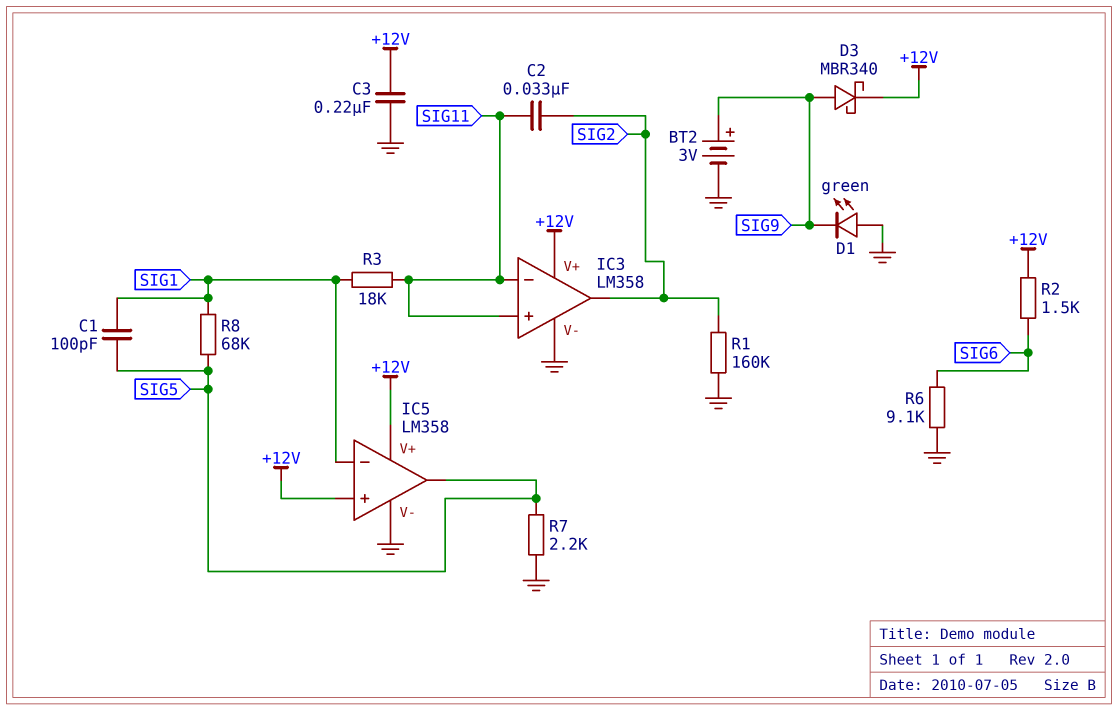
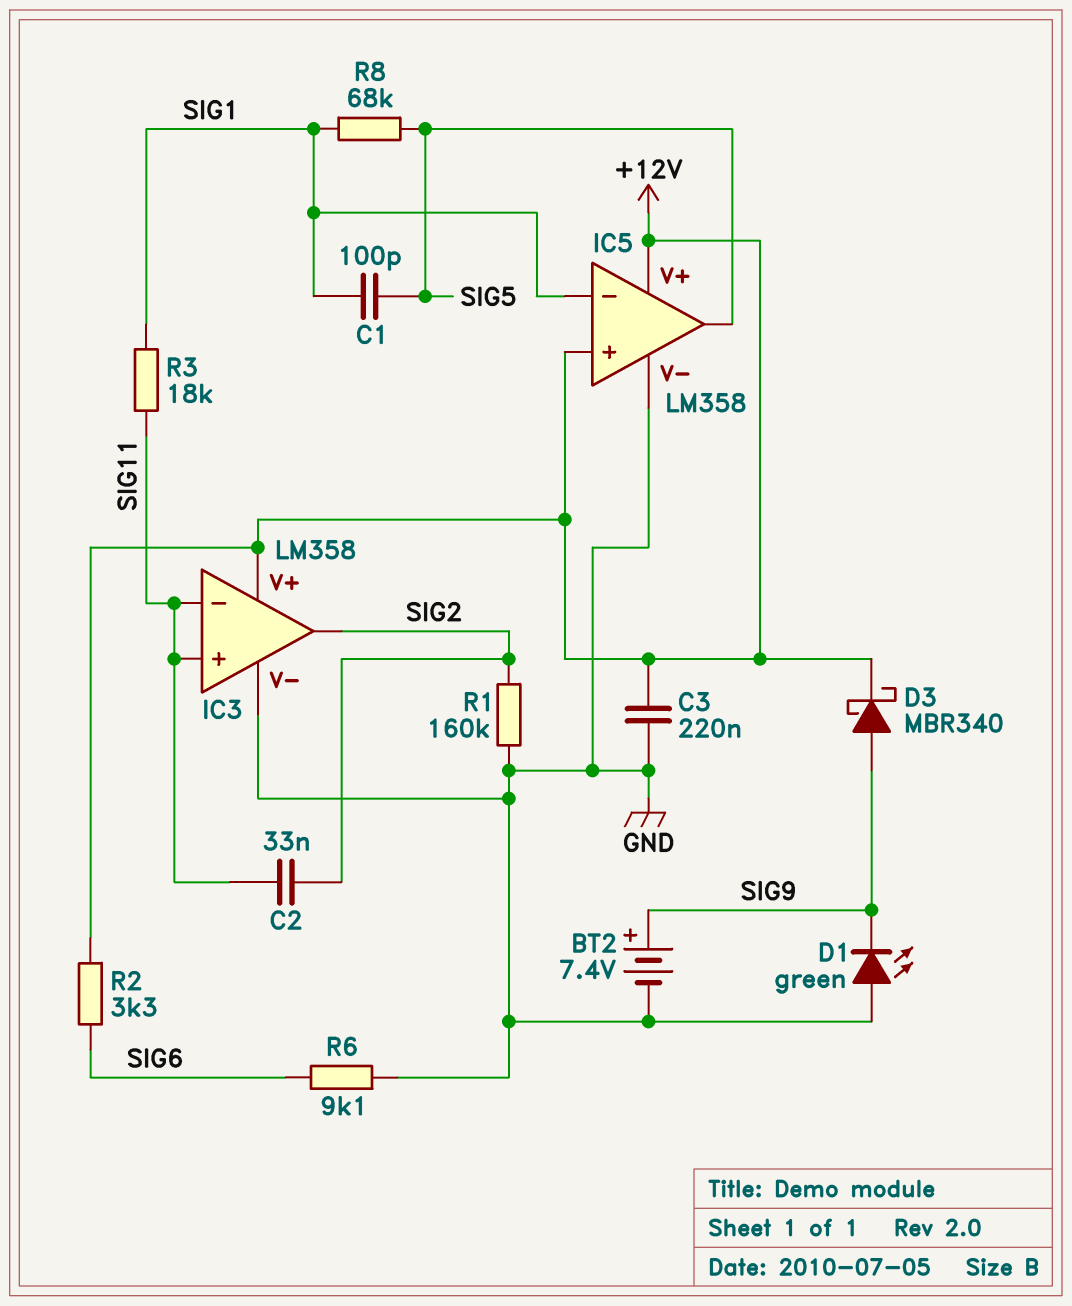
BT2: 3V (plus SIG9, minus GND) -> 7.4V (plus SIG9, minus GND)
R2: 1.5k (+12V, SIG6) -> 3.3k (+12V, SIG6)
R7: 2.2k (GND, SIG5) -> none

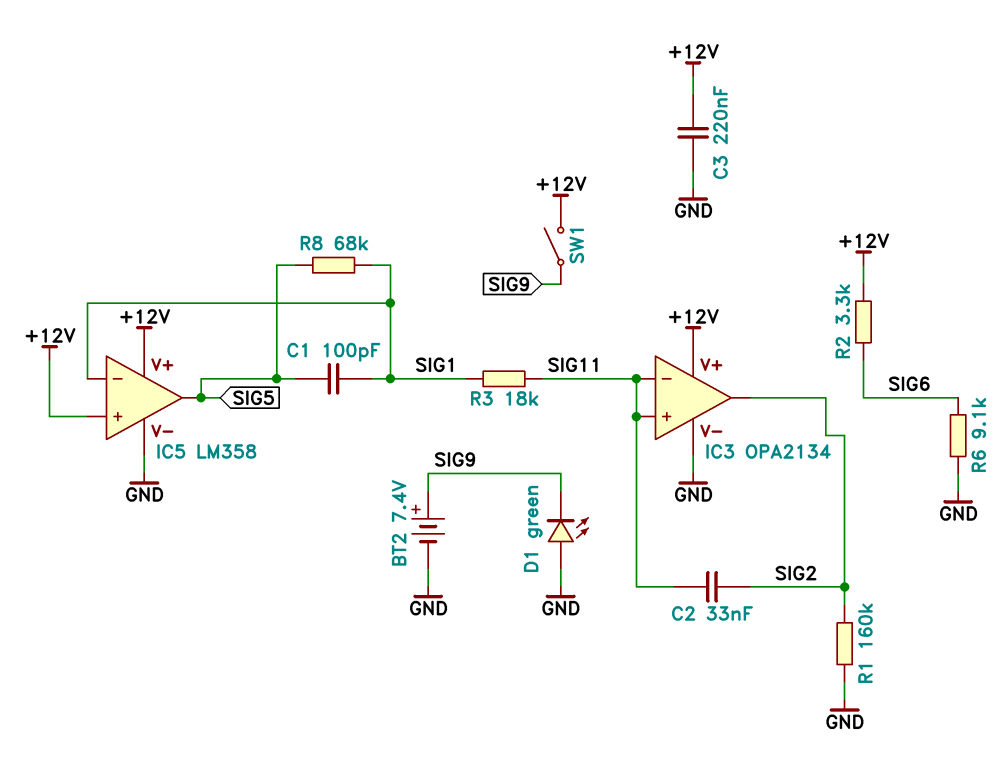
D3: schottky MBR340 (A SIG9, K +12V) -> none
IC3: LM358 -> OPA2134
SW1: none -> switch (+12V, SIG9)

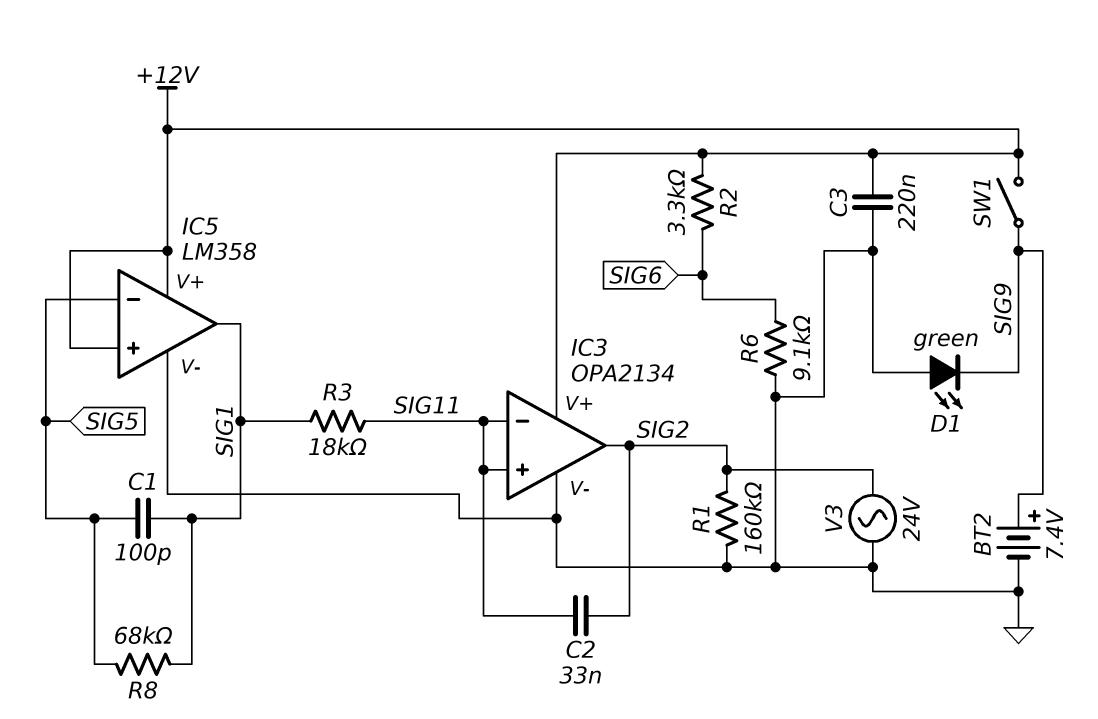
IC5 pin in-: SIG1 -> SIG5
IC5 pin out: SIG5 -> SIG1
V3: none -> AC 24V (GND, SIG2)

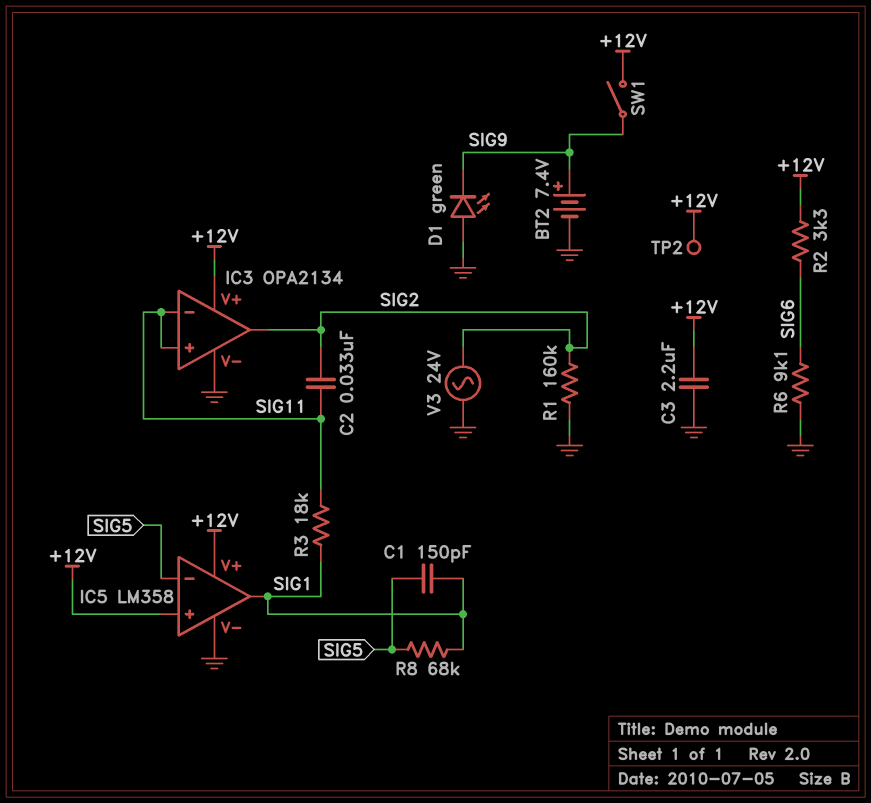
C1: 100pF (SIG1, SIG5) -> 150pF (SIG1, SIG5)
C3: 220nF (+12V, GND) -> 2.2uF (+12V, GND)
TP2: none -> test point (+12V)

